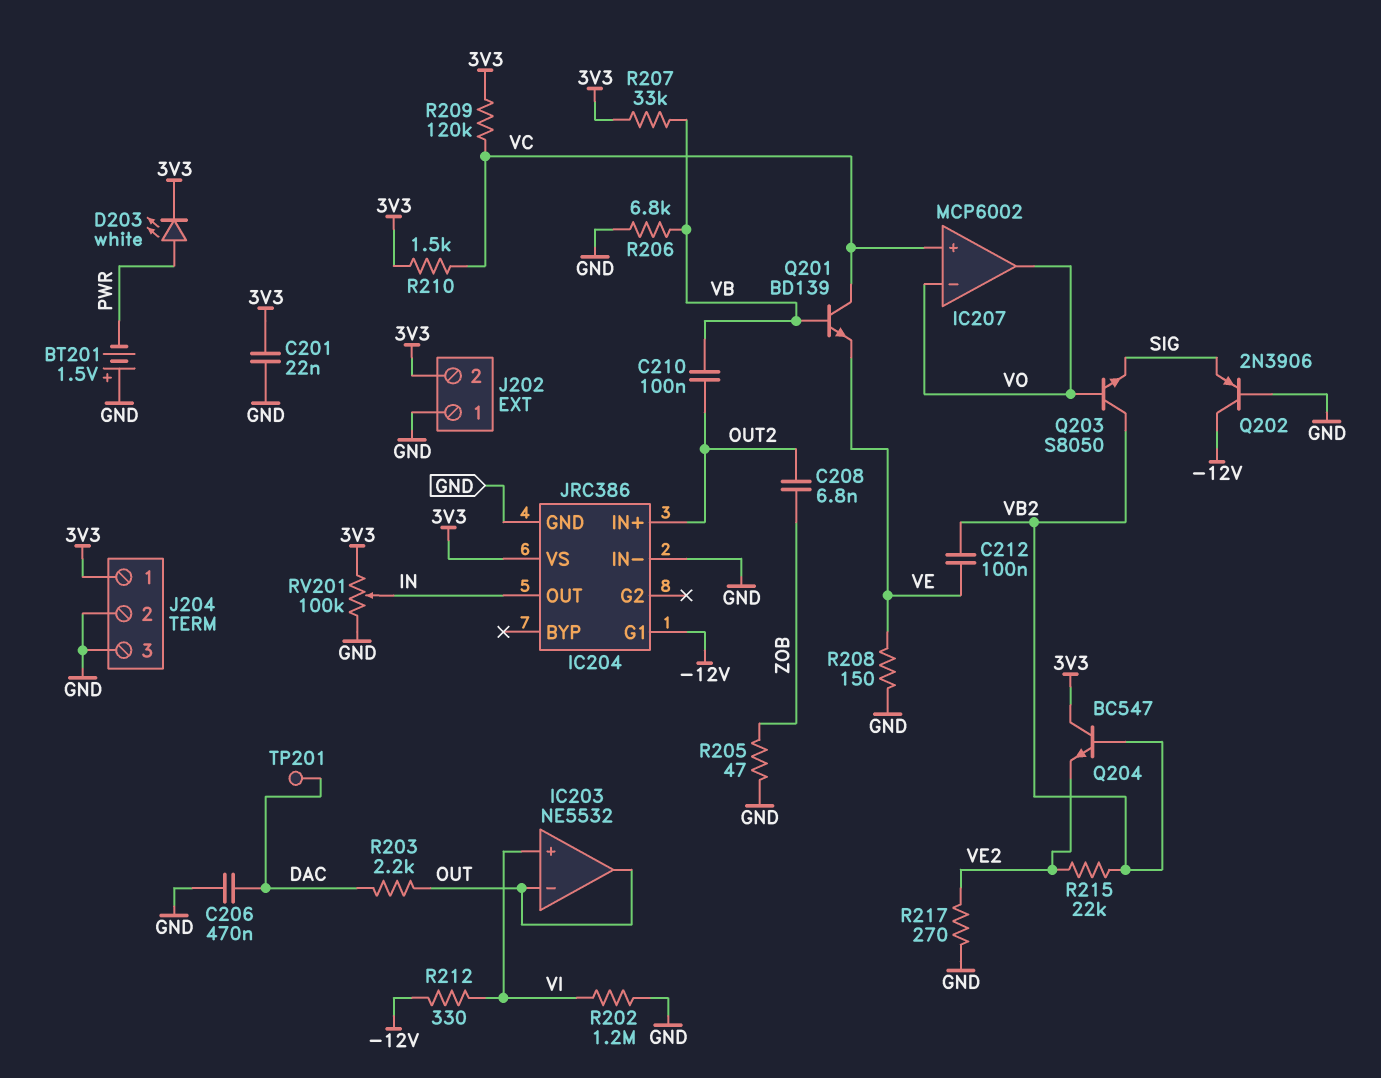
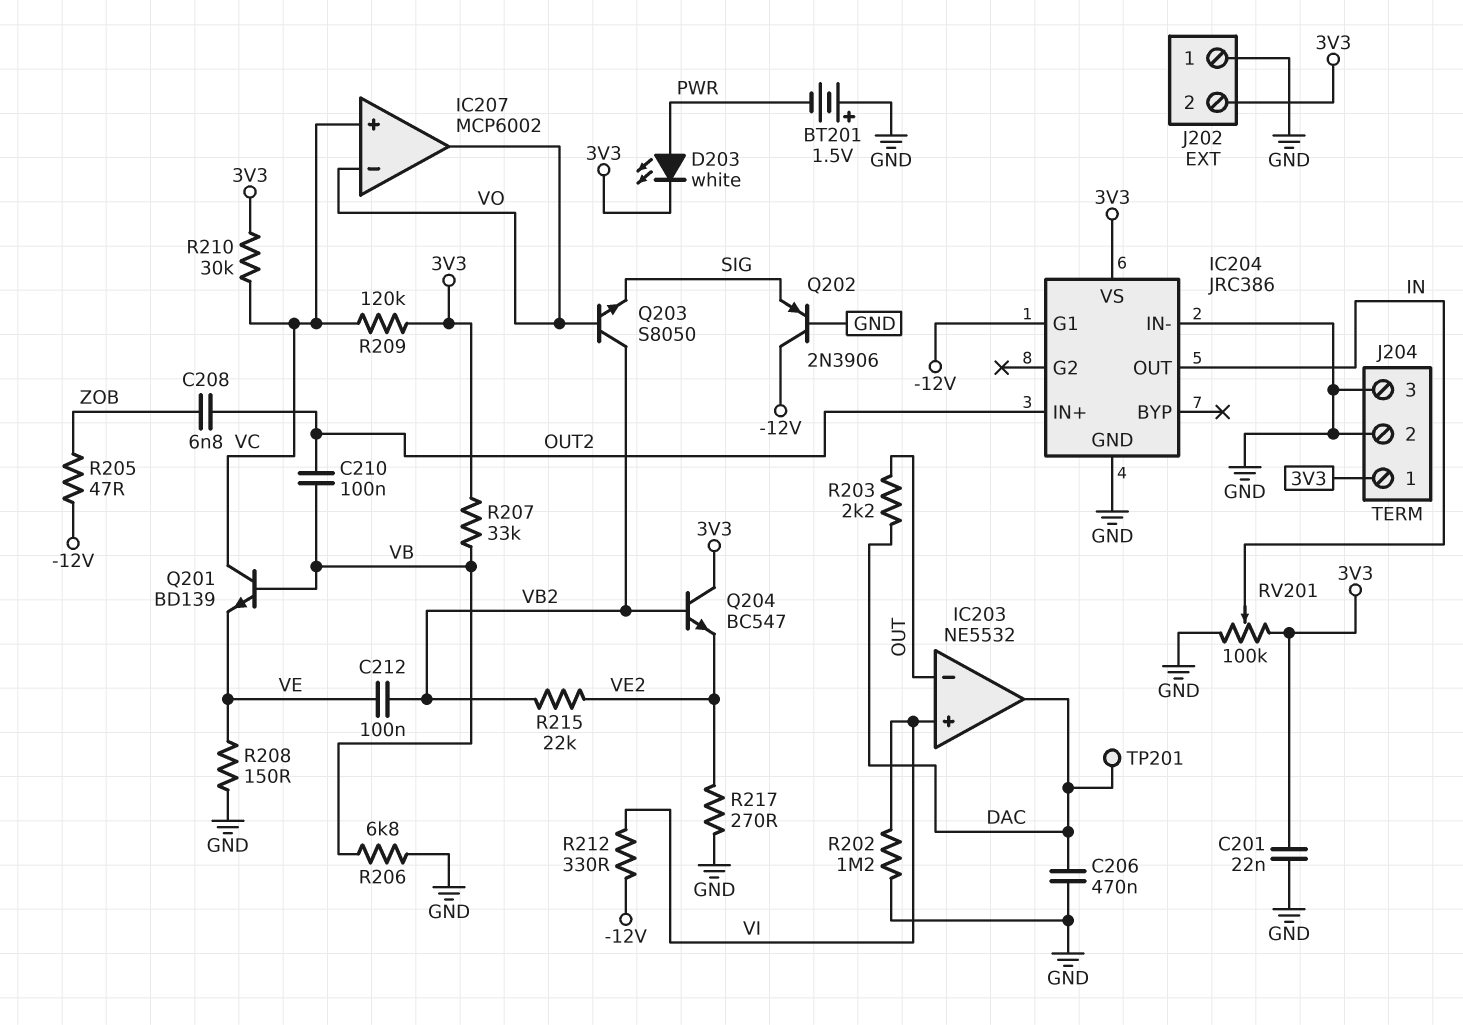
IC203 pin out: OUT -> DAC
R205: 47 (GND, ZOB) -> 47 (-12V, ZOB)
R210: 1.5k (3V3, VC) -> 30k (3V3, VC)

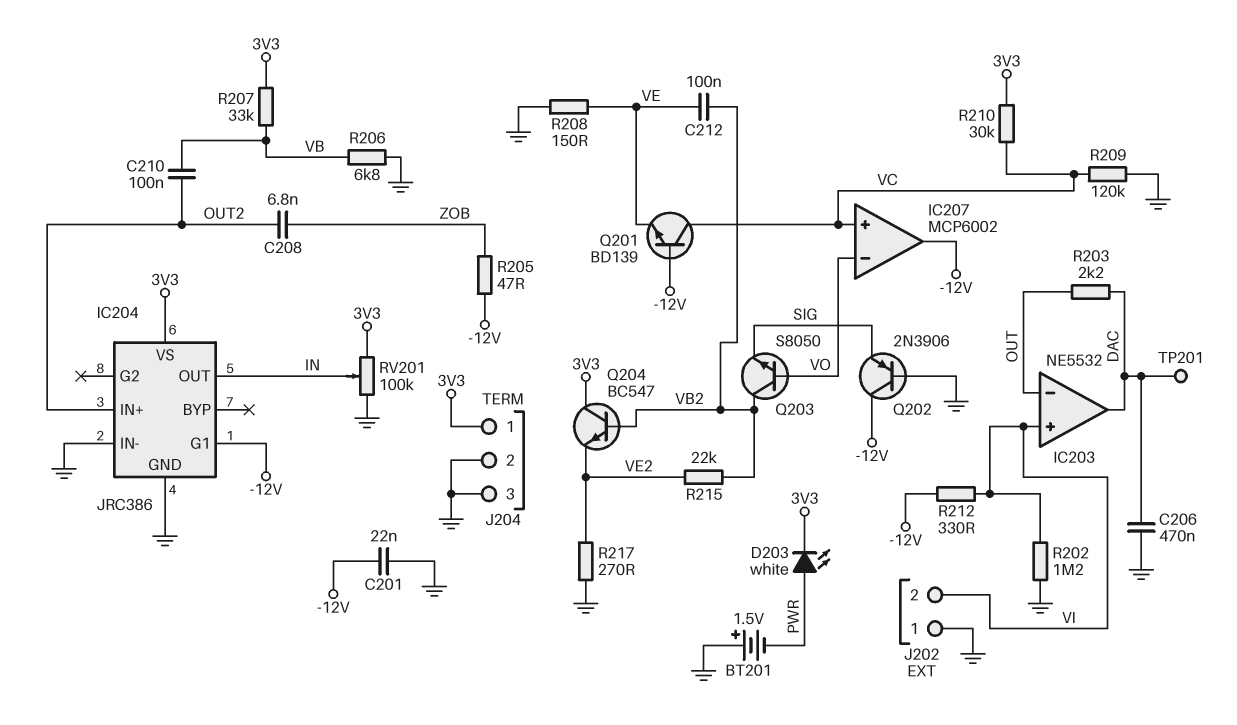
C201: 22nF (3V3, GND) -> 22nF (-12V, GND)
IC207 pin out: VO -> -12V
J202 pin 2: 3V3 -> VI
Q201: NPN BD139 (B VB, C VC, E VE) -> NPN BD139 (B -12V, C VC, E VE)
R209: 120k (3V3, VC) -> 120k (GND, VC)

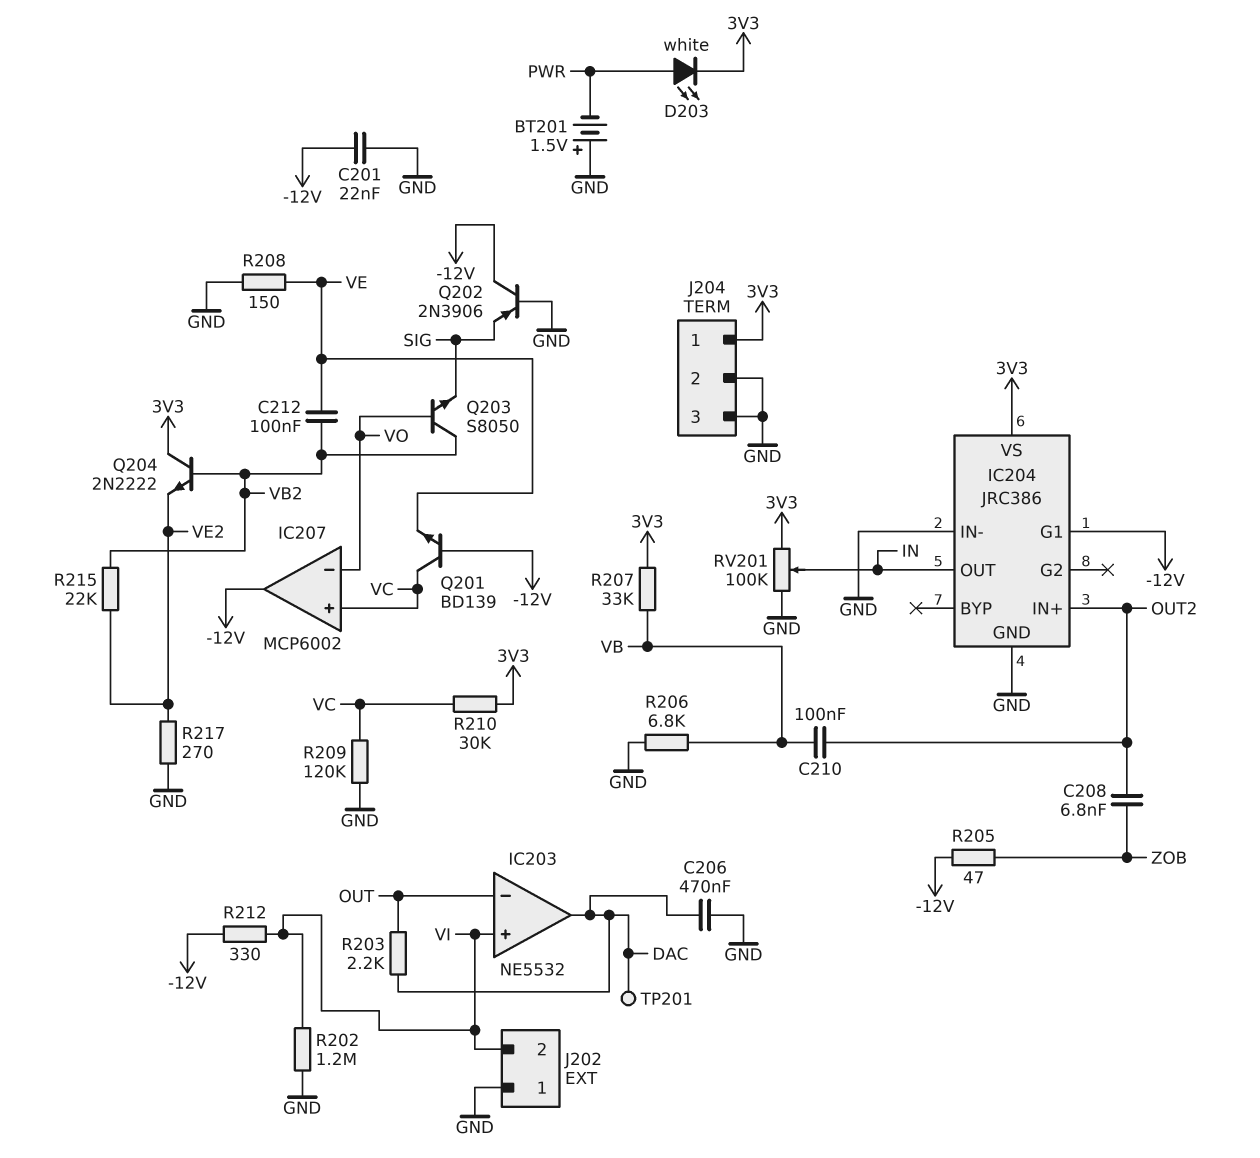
Q204: NPN BC547 (B VB2, C 3V3, E VE2) -> NPN 2N2222 (B VB2, C 3V3, E VE2)

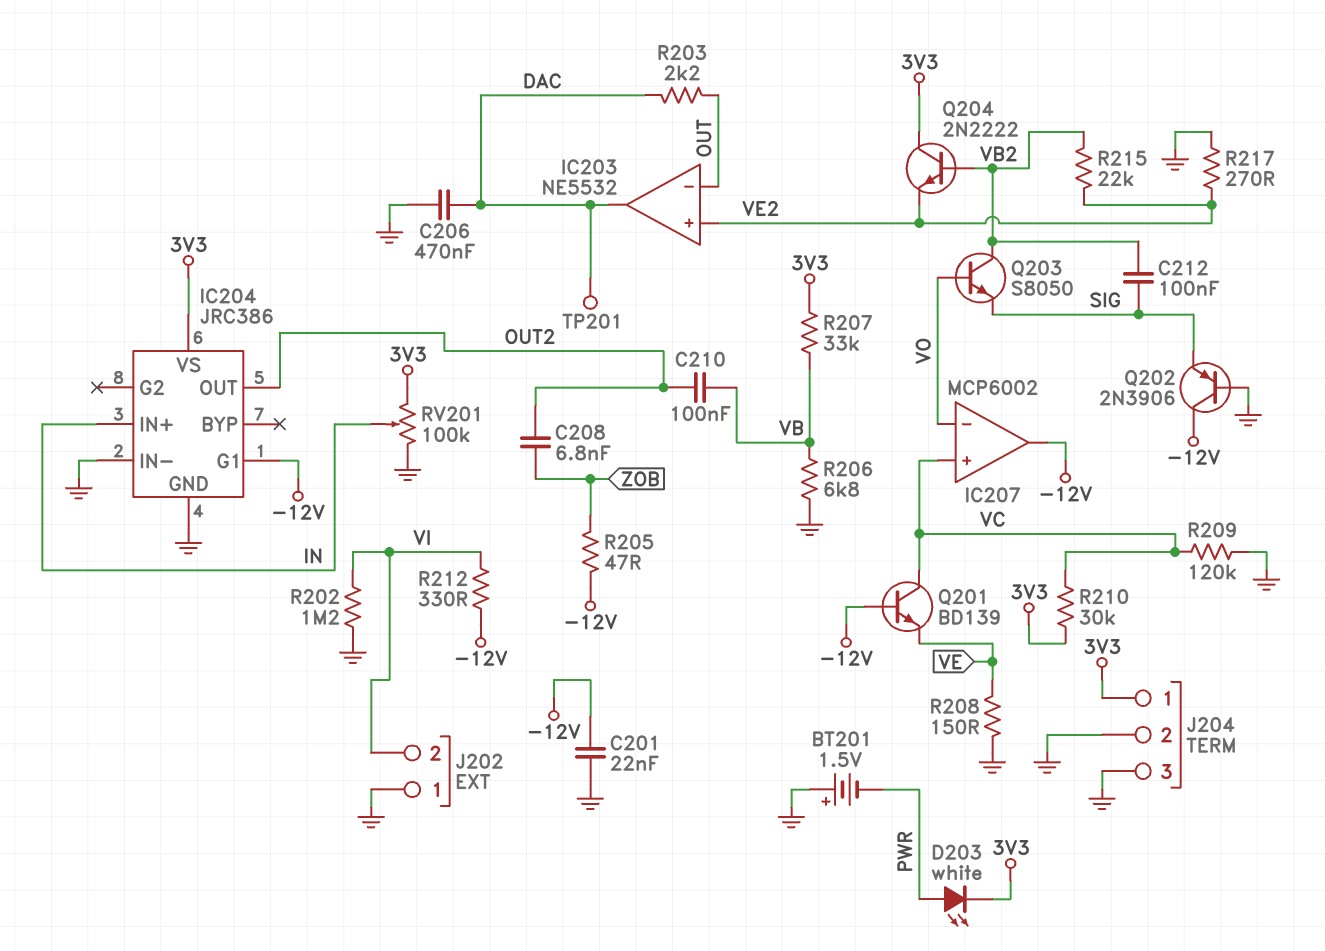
C212: 100nF (VB2, VE) -> 100nF (SIG, VB2)
IC203 pin in+: VI -> VE2
IC204 pin IN+: OUT2 -> IN
IC204 pin OUT: IN -> OUT2

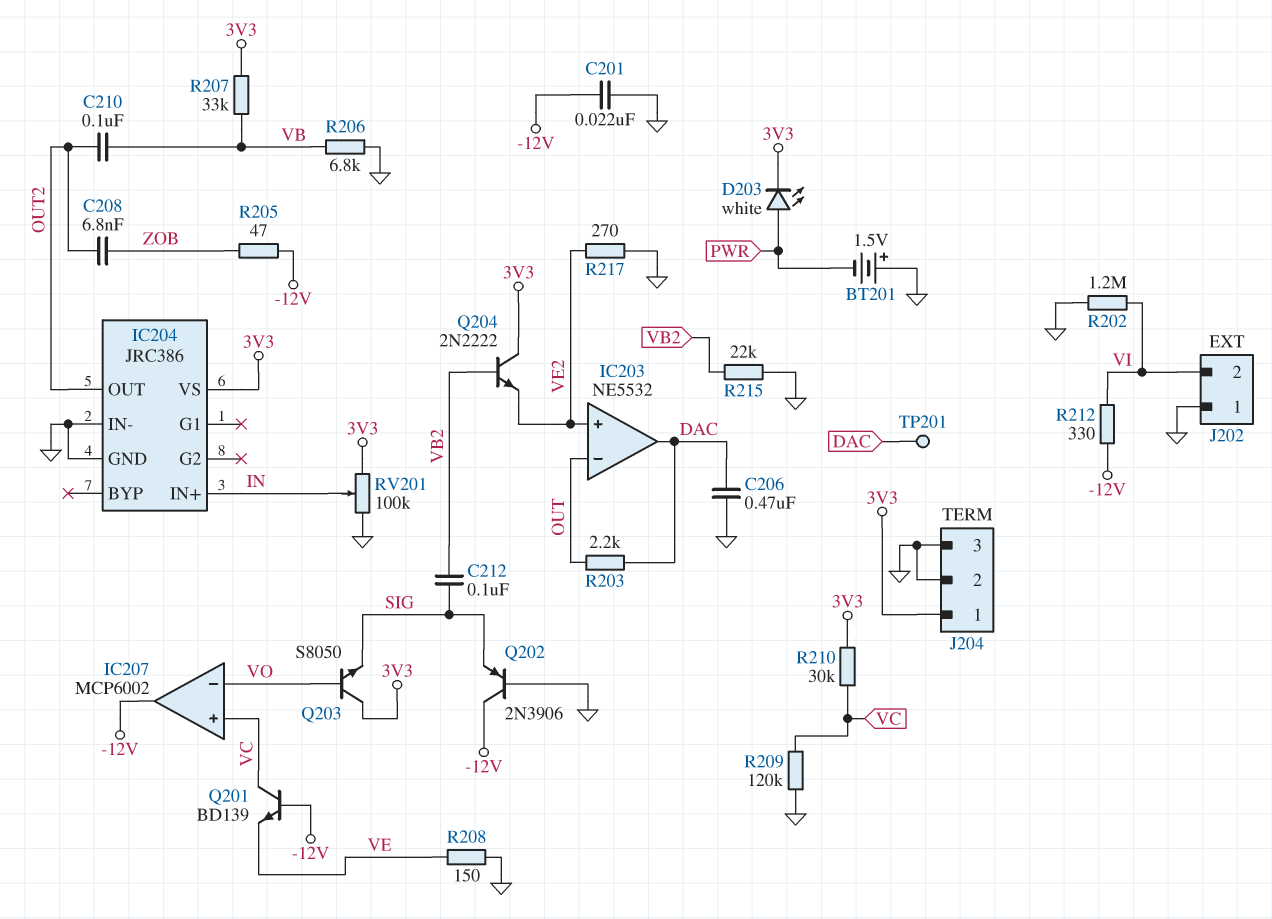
IC204 pin G1: -12V -> none
Q203: NPN S8050 (B VO, C VB2, E SIG) -> NPN S8050 (B VO, C 3V3, E SIG)
R215: 22k (VB2, VE2) -> 22k (GND, VB2)

